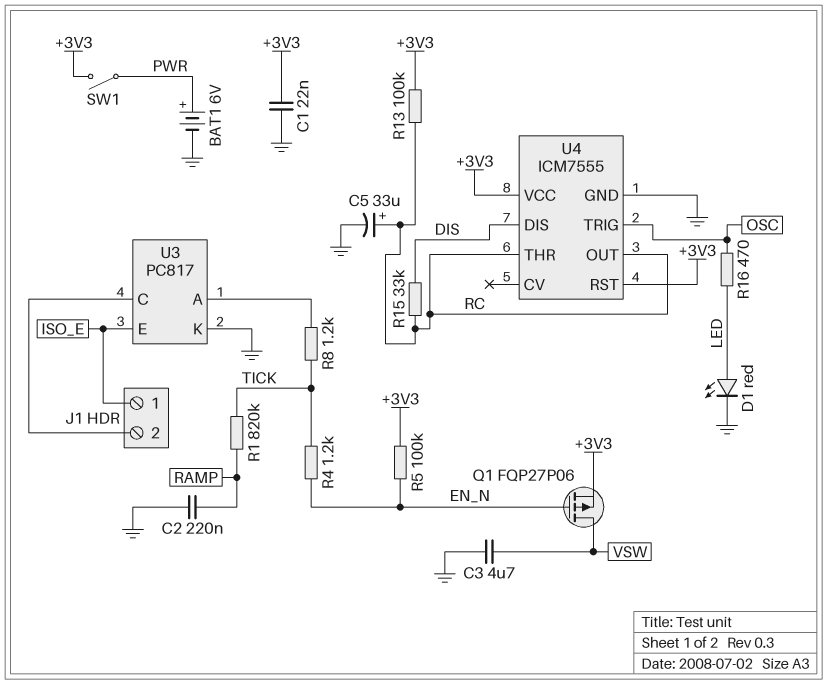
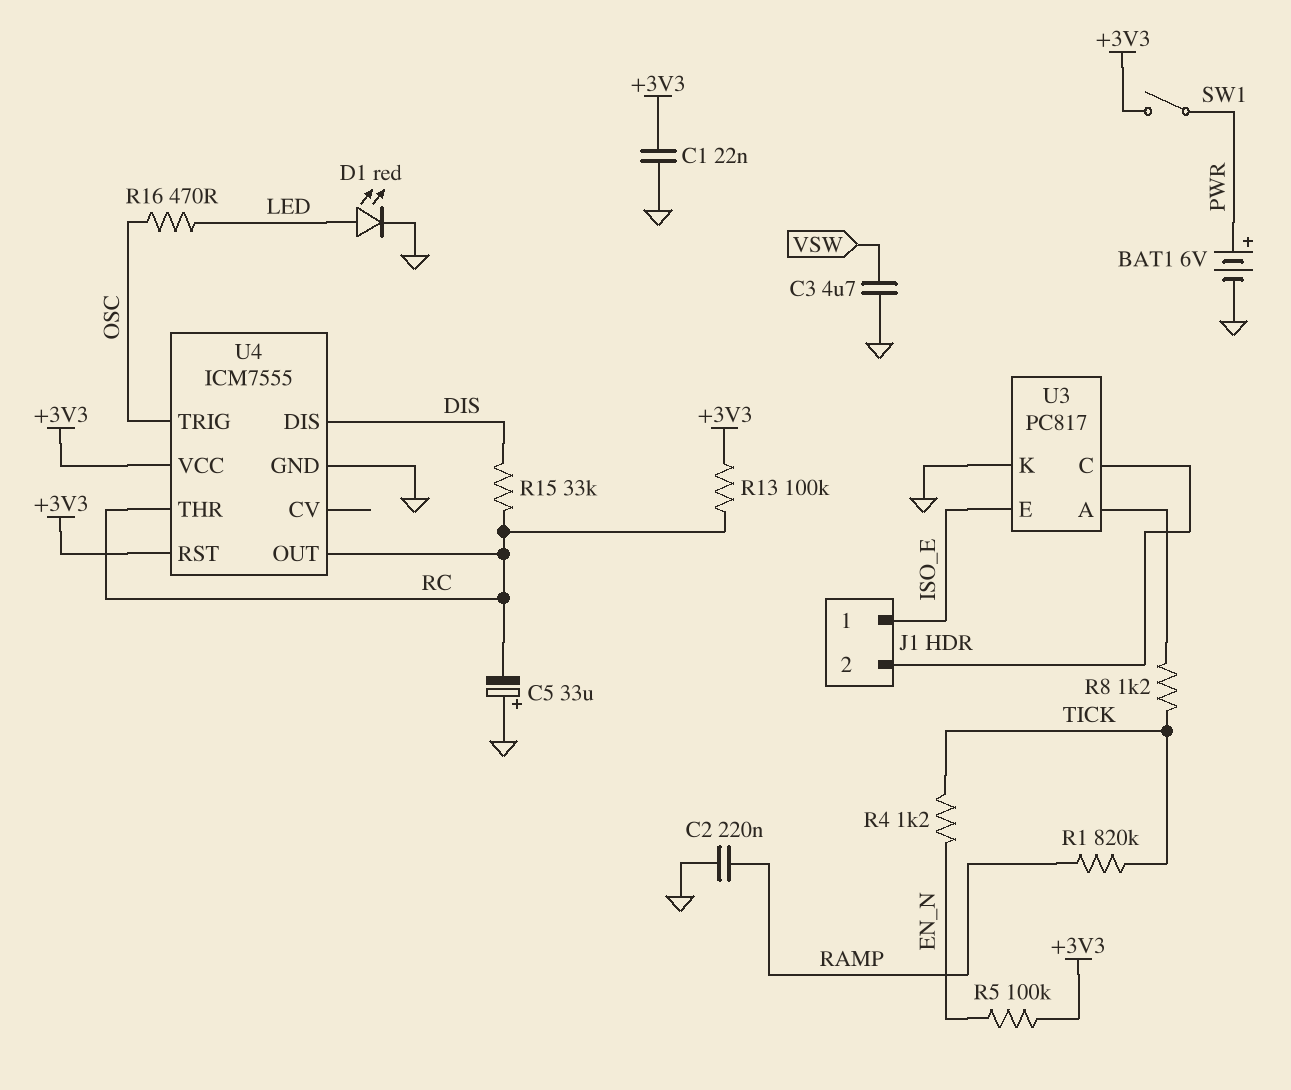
C5: 33uF (plus RC, minus GND) -> 33uF (plus GND, minus RC)
Q1: PMOS FQP27P06 (G EN_N, D VSW, S +3V3) -> none

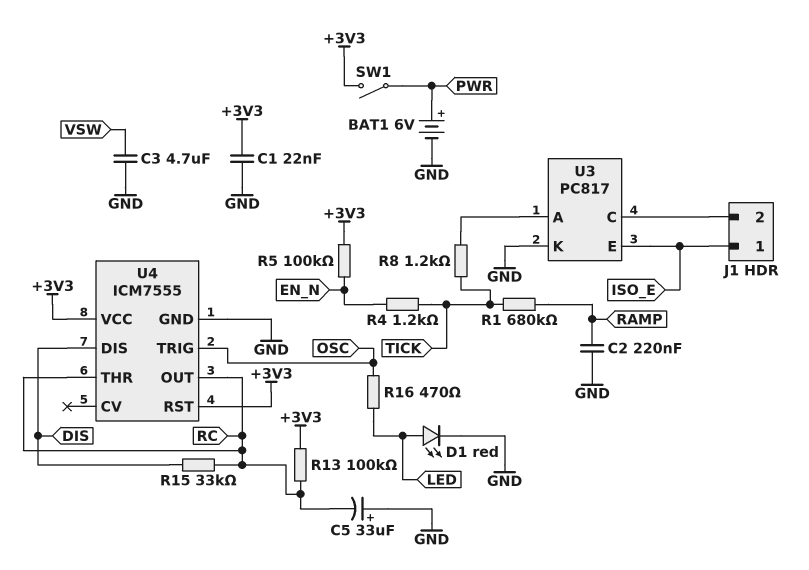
R1: 820k (RAMP, TICK) -> 680k (RAMP, TICK)

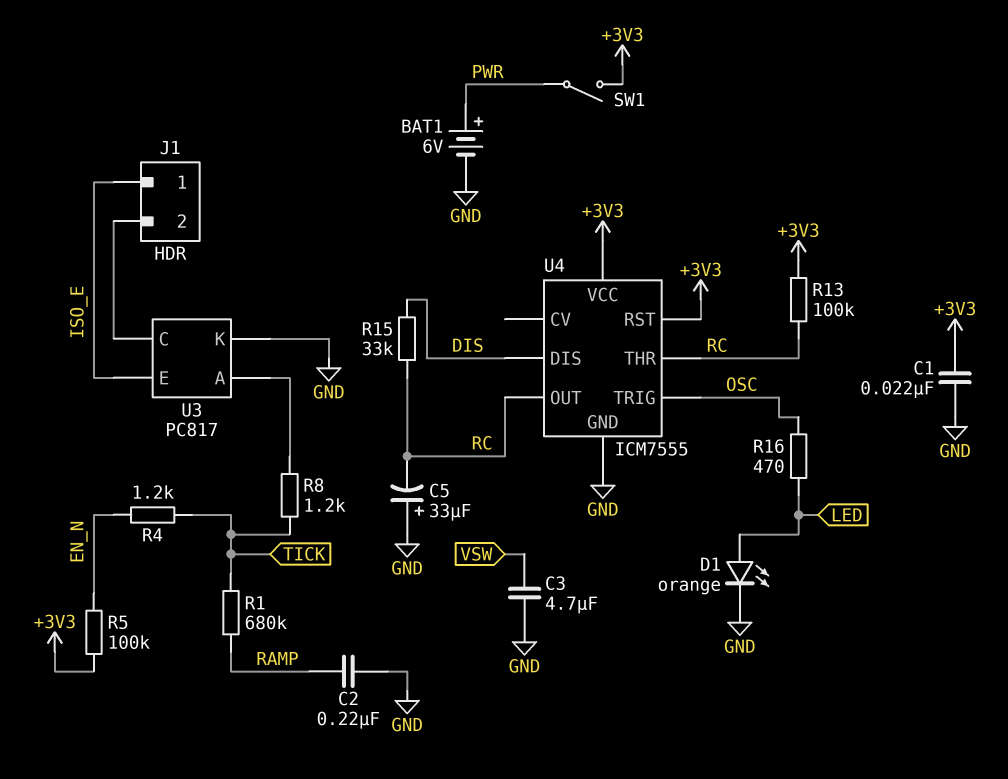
D1: LED red (A LED, K GND) -> LED orange (A LED, K GND)

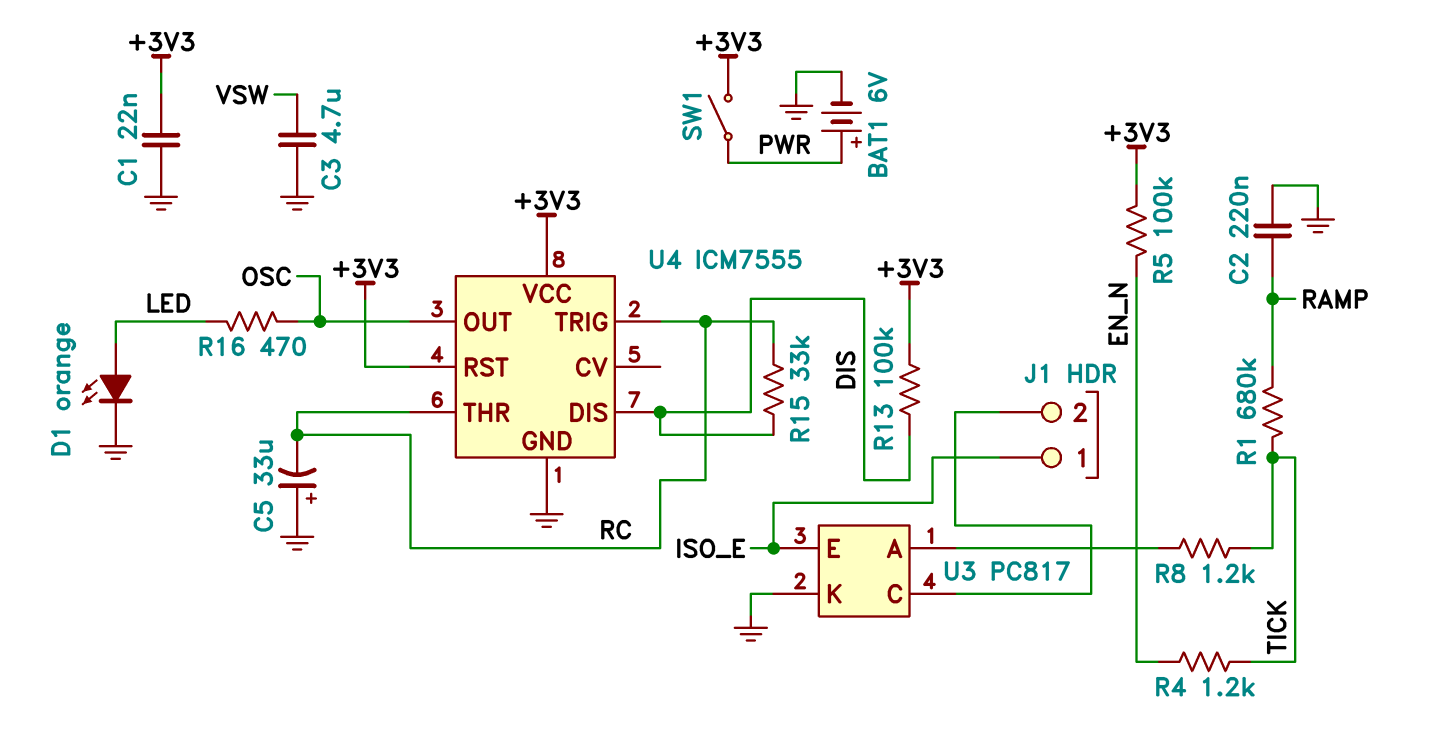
R13: 100k (+3V3, RC) -> 100k (+3V3, DIS)
U4 pin OUT: RC -> OSC
U4 pin TRIG: OSC -> RC

